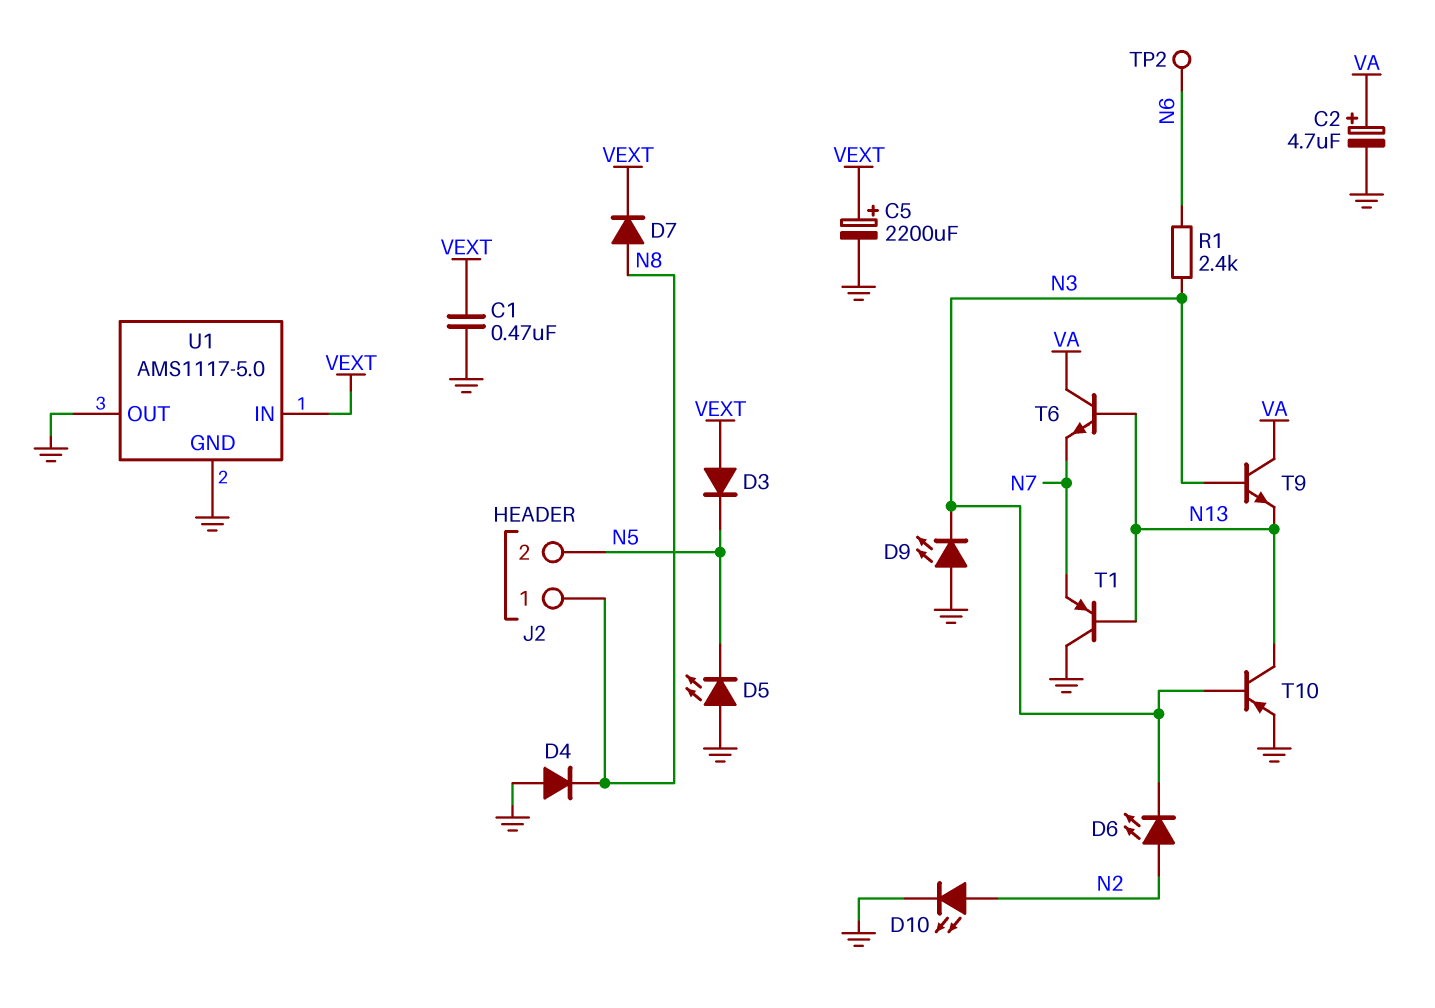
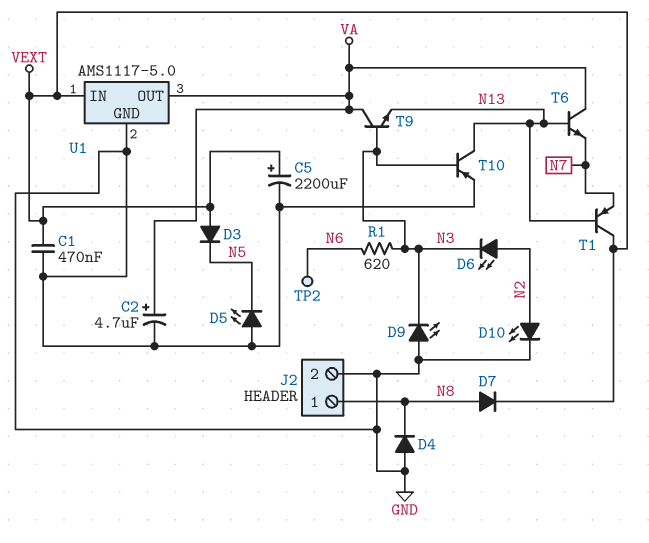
J2 pin 2: N5 -> GND
R1: 2.4k (N3, N6) -> 620 (N3, N6)
T1: PNP (B N13, C GND, E N7) -> PNP (B N13, C VEXT, E N7)
U1 pin OUT: GND -> VA

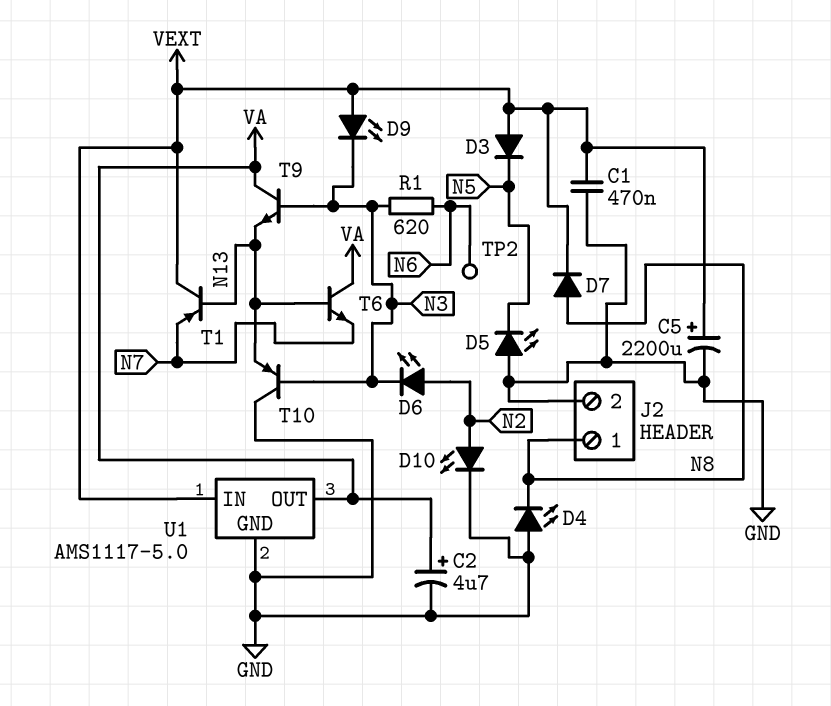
D4: diode (A GND, K N8) -> LED (A GND, K N8)
D9: LED (A GND, K N3) -> LED (A VEXT, K N3)
T10: PNP (B N3, C N13, E GND) -> PNP (B N3, C GND, E N13)

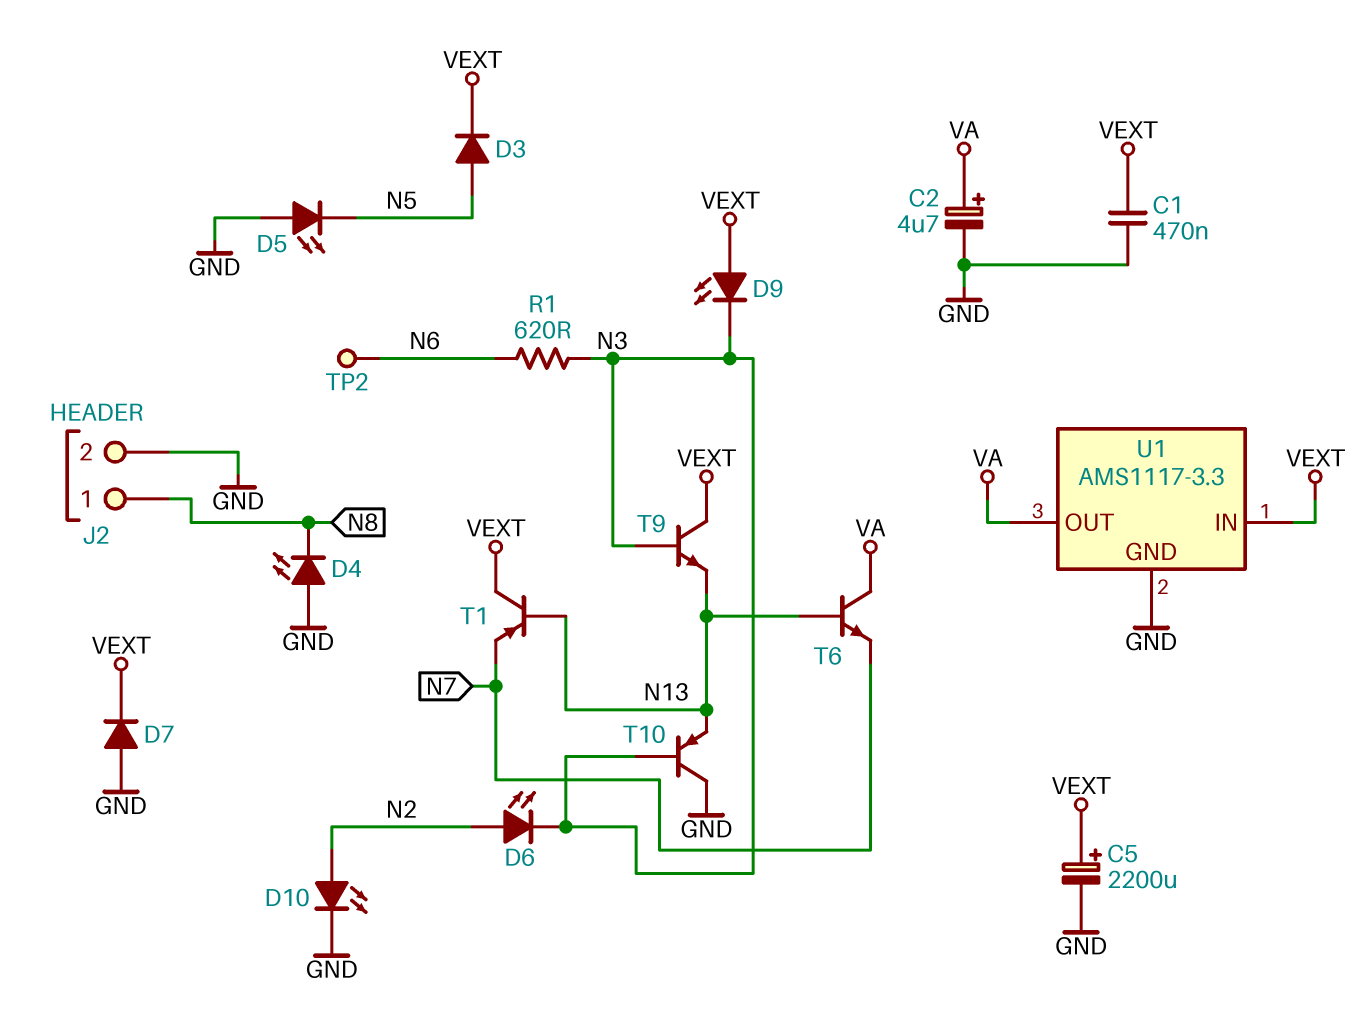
D3: diode (A VEXT, K N5) -> diode (A N5, K VEXT)
D7: diode (A N8, K VEXT) -> diode (A GND, K VEXT)
T9: NPN (B N3, C VA, E N13) -> NPN (B N3, C VEXT, E N13)
U1: AMS1117-5.0 -> AMS1117-3.3

